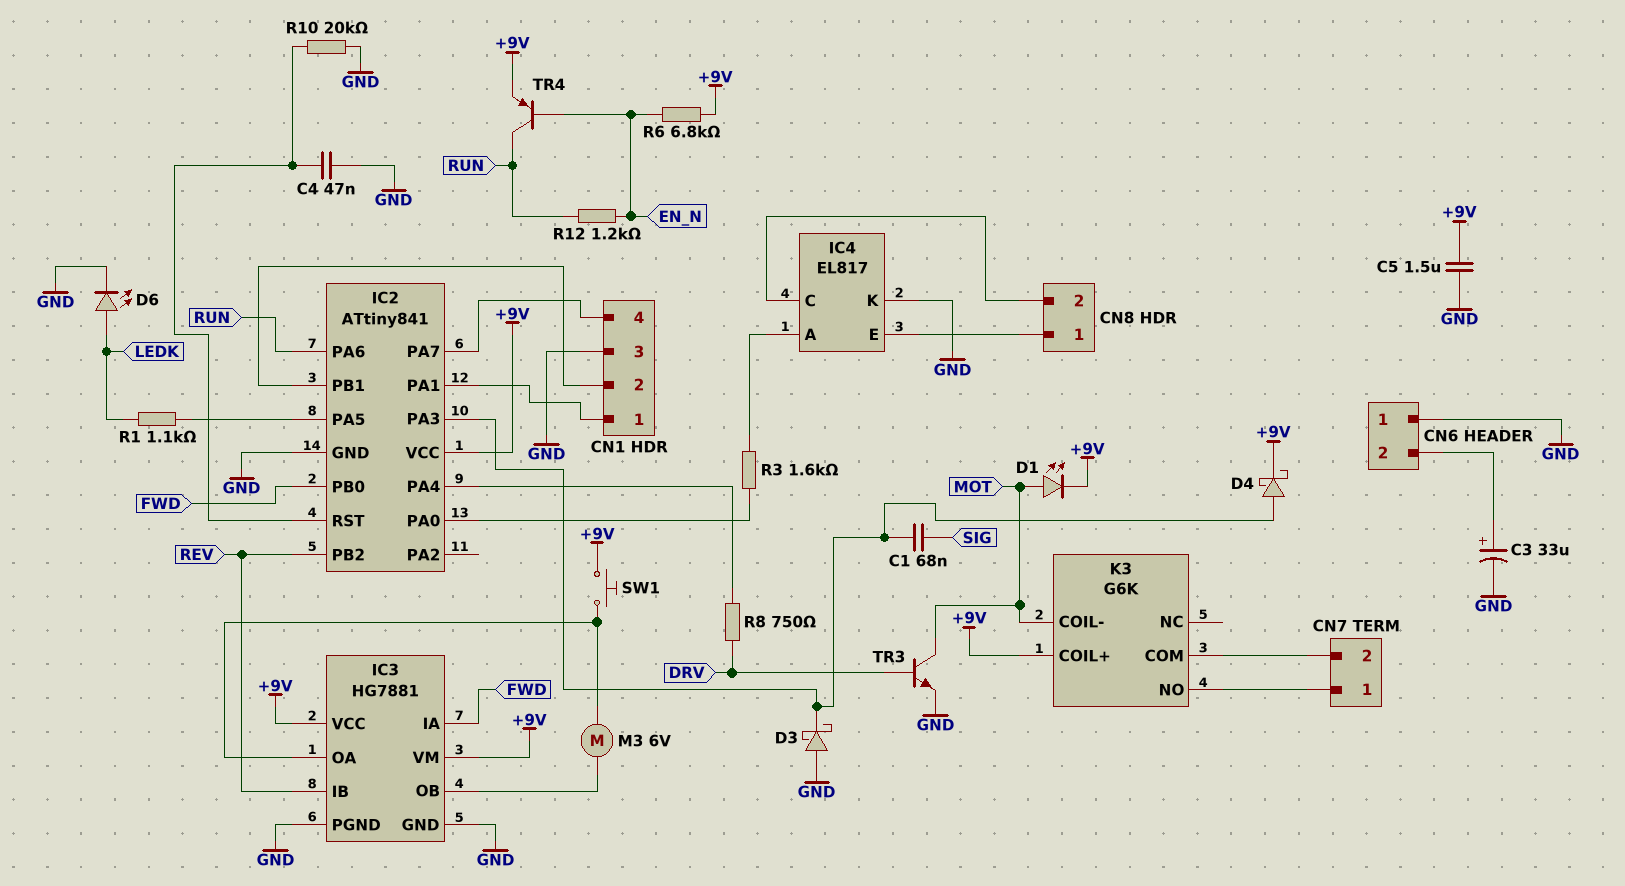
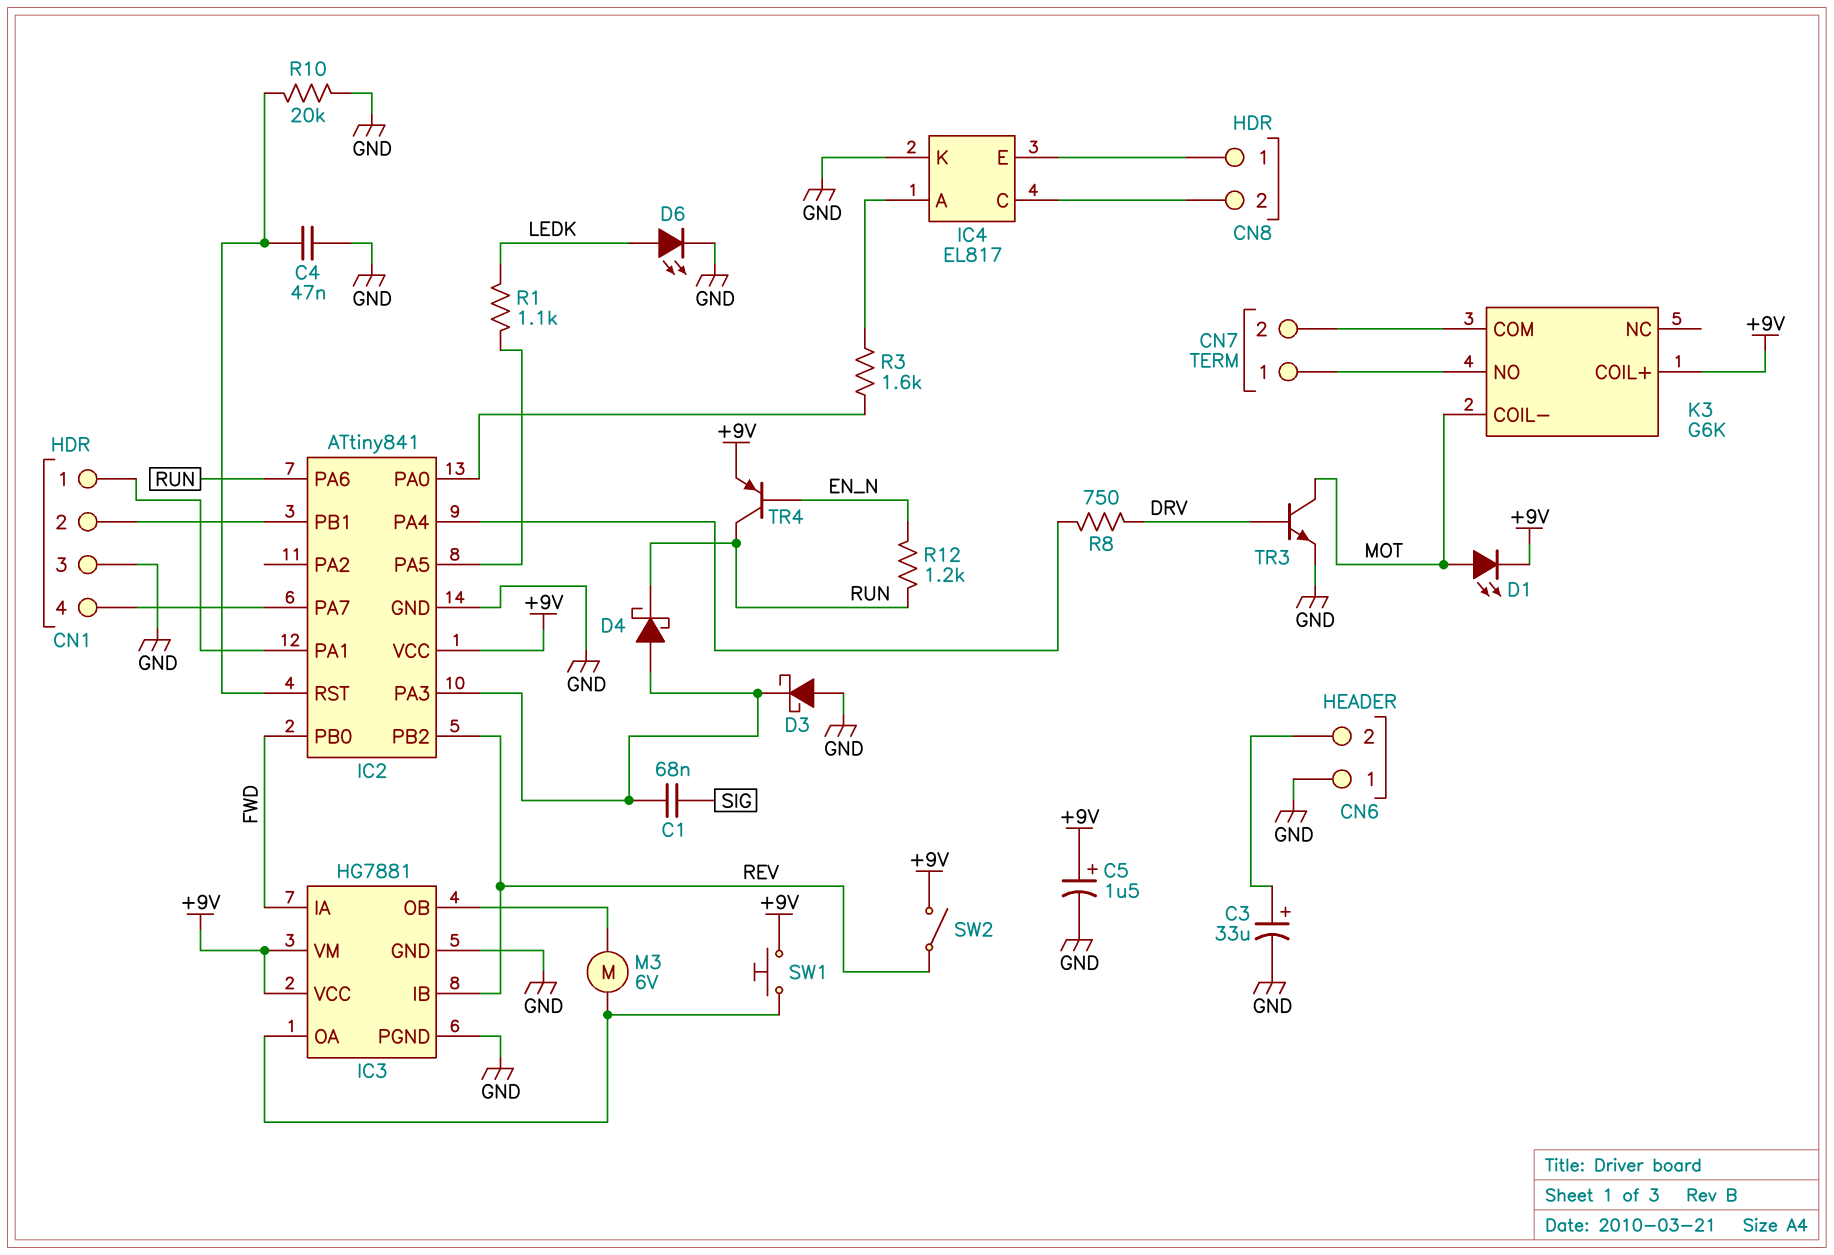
C5: 1.5uF (+9V, GND) -> 1.5uF (plus +9V, minus GND)
D4: schottky (A IC2/PA3, K +9V) -> schottky (A IC2/PA3, K RUN)
R6: 6.8k (+9V, EN_N) -> none
SW2: none -> switch (+9V, REV)

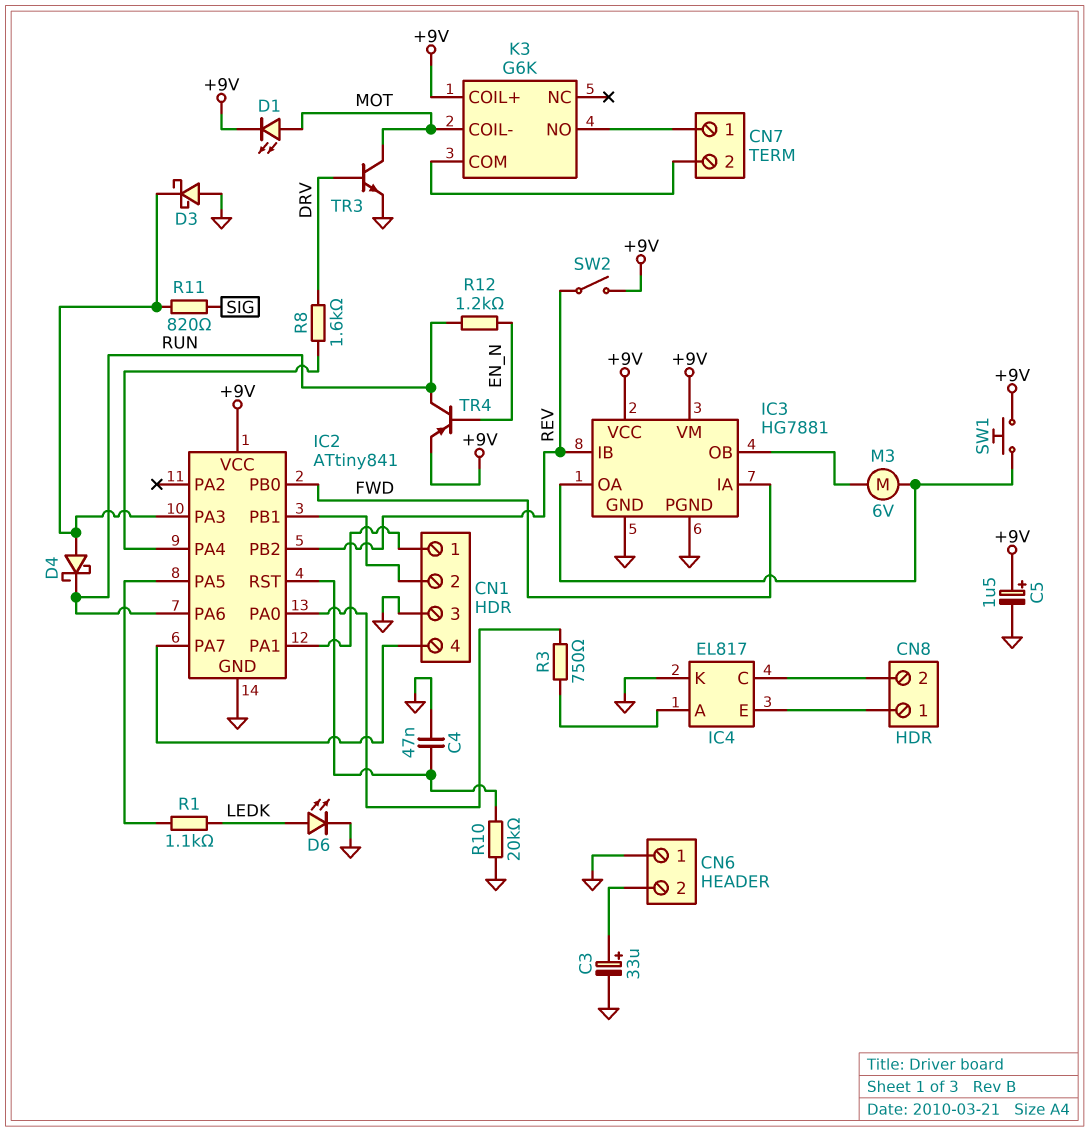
C1: 68nF (IC2/PA3, SIG) -> none
R3: 1.6k (IC2/PA0, IC4/A) -> 750 (IC2/PA0, IC4/A)
R8: 750 (DRV, IC2/PA4) -> 1.6k (DRV, IC2/PA4)
R11: none -> 820 (IC2/PA3, SIG)

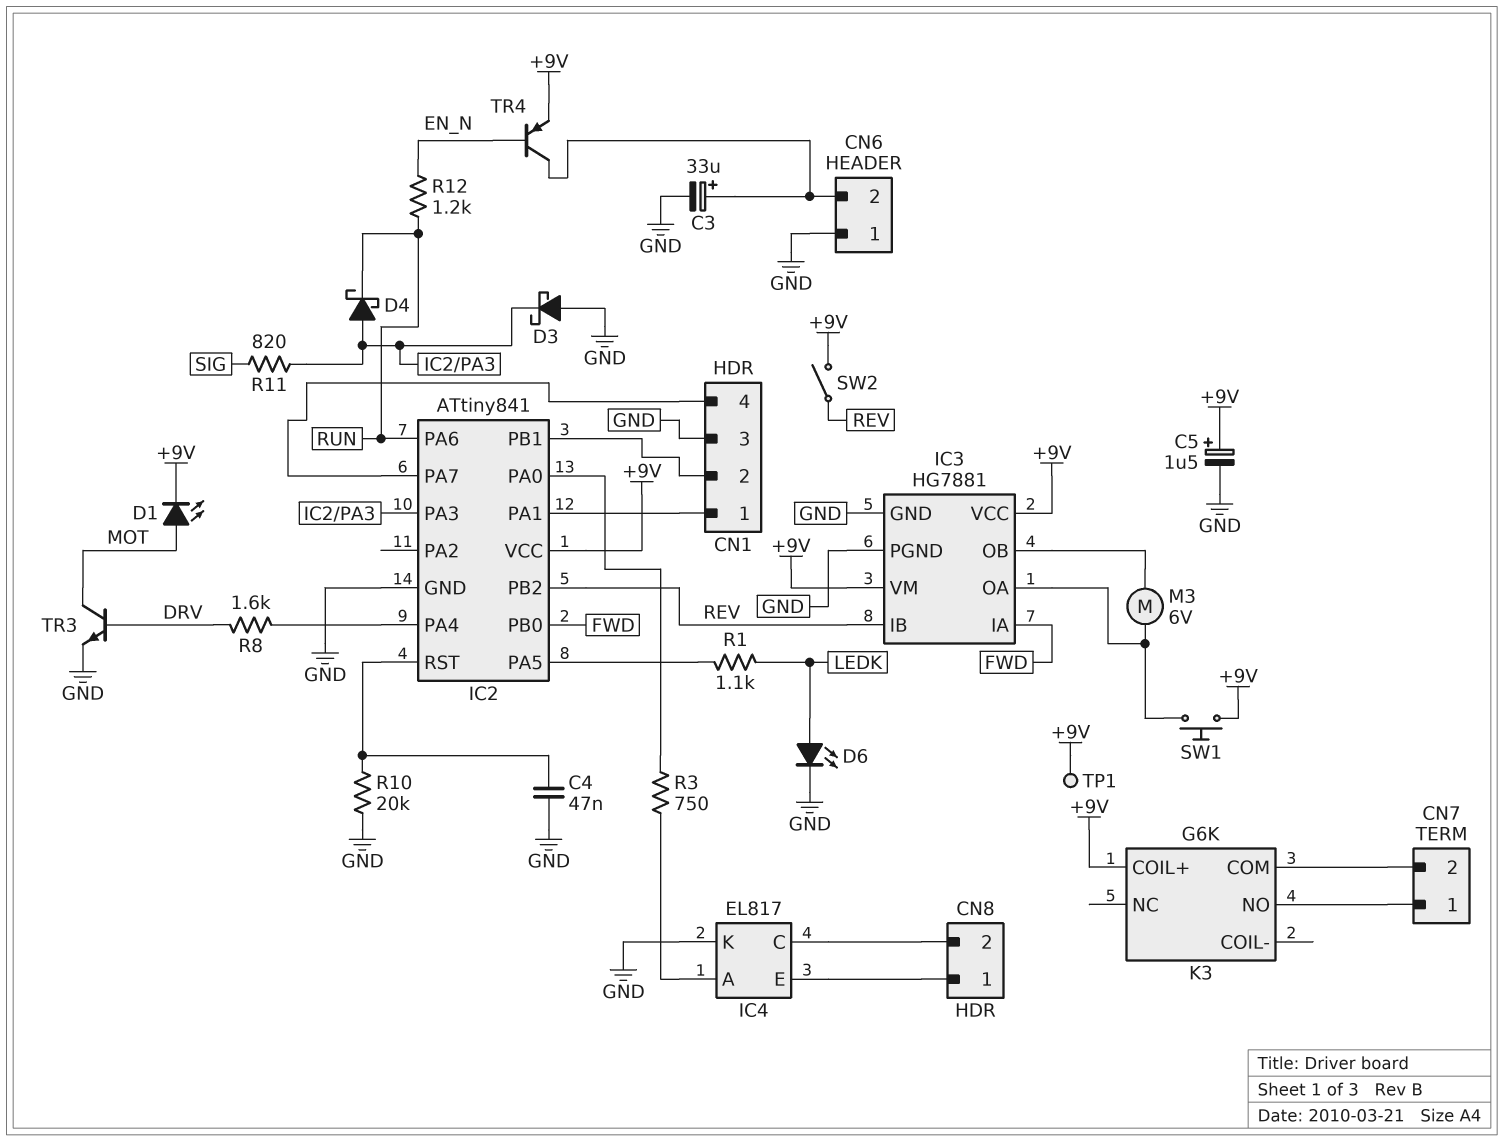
K3 pin COIL-: MOT -> none
TP1: none -> test point (+9V)
TR4: PNP (B EN_N, C RUN, E +9V) -> PNP (B EN_N, C CN6/2, E +9V)

